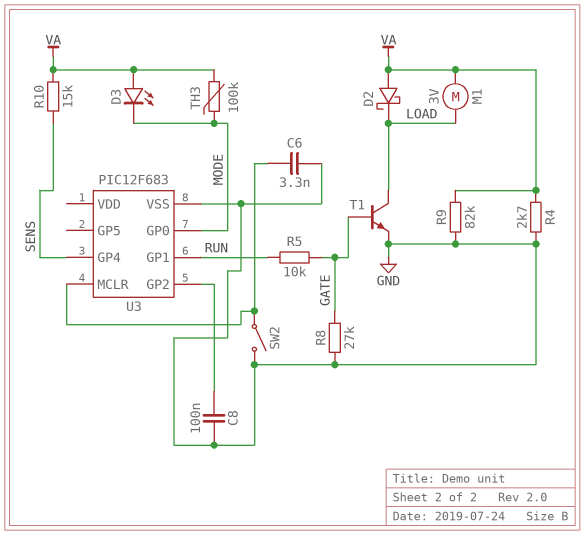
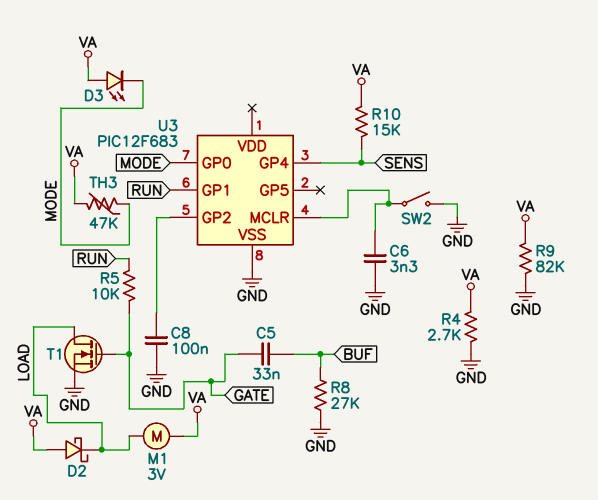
C5: none -> 33nF (BUF, GATE)
R8: 27k (GATE, GND) -> 27k (BUF, GND)
T1: NPN (B GATE, C LOAD, E GND) -> NMOS (G GATE, D LOAD, S GND)
TH3: 100k (MODE, VA) -> 47k (MODE, VA)

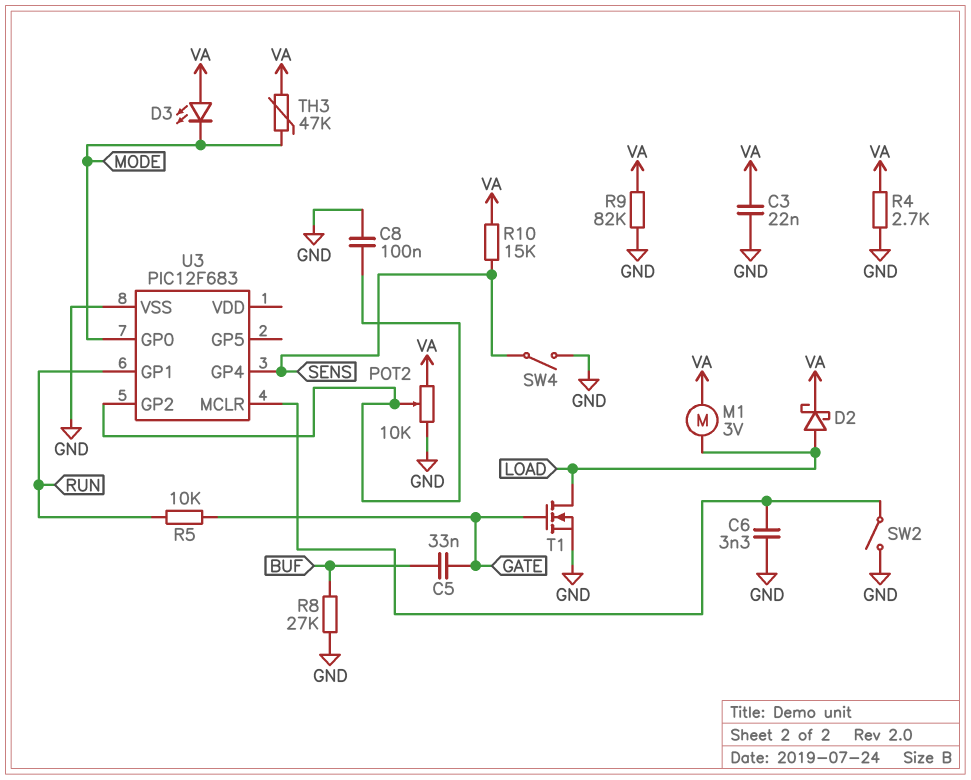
C3: none -> 22nF (GND, VA)
D2: schottky (A VA, K LOAD) -> schottky (A LOAD, K VA)
POT2: none -> 10k (GND, VA, wiper U3/GP2)
SW4: none -> switch (GND, SENS)

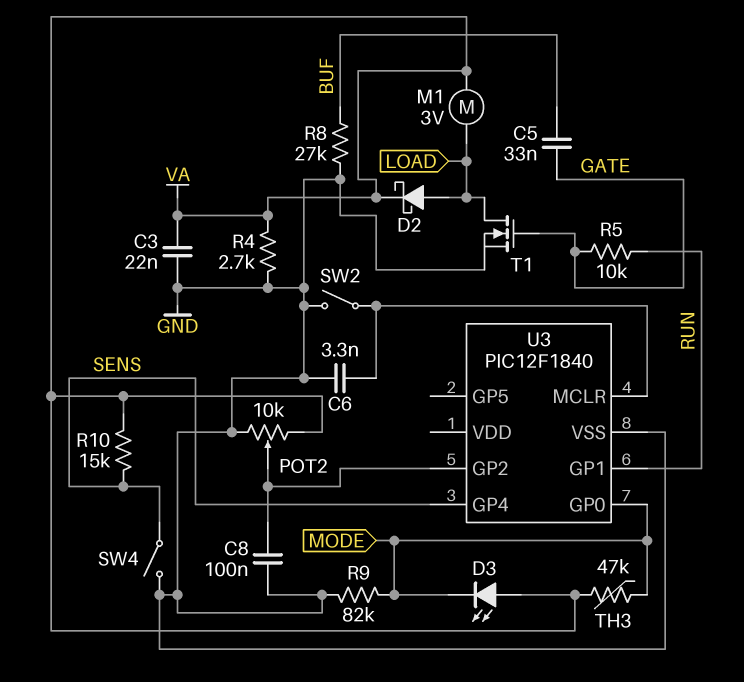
R9: 82k (GND, VA) -> 82k (GND, MODE)
U3: PIC12F683 -> PIC12F1840

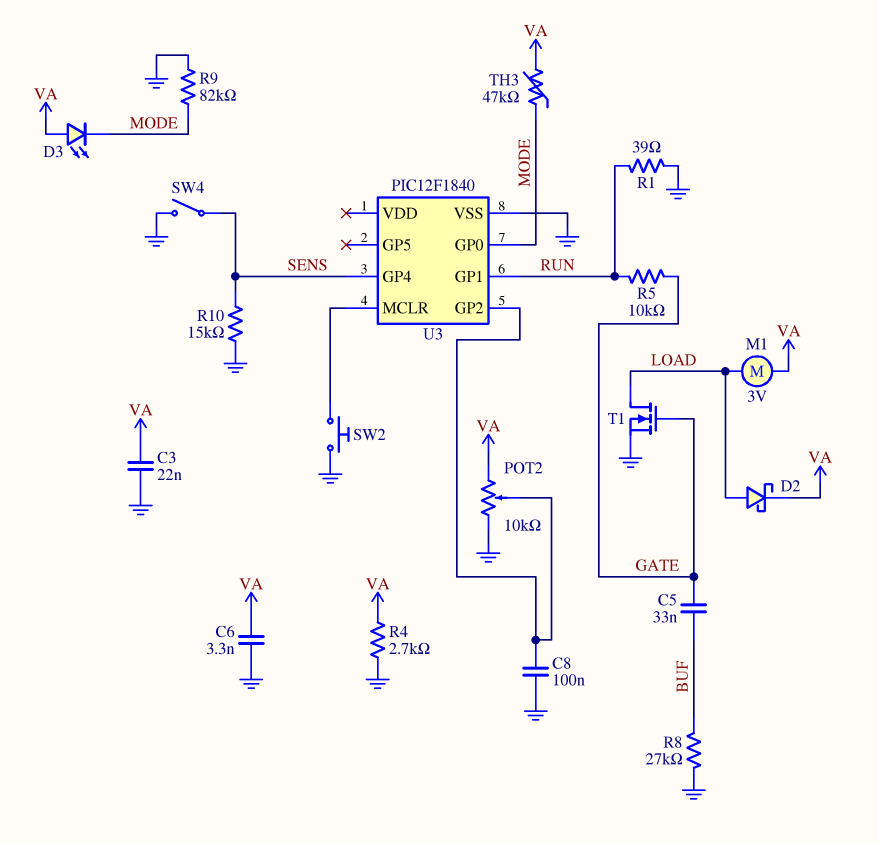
C6: 3.3nF (GND, U3/MCLR) -> 3.3nF (GND, VA)
R1: none -> 39 (GND, RUN)
R10: 15k (SENS, VA) -> 15k (GND, SENS)
SW2: switch (GND, U3/MCLR) -> button (GND, U3/MCLR)

